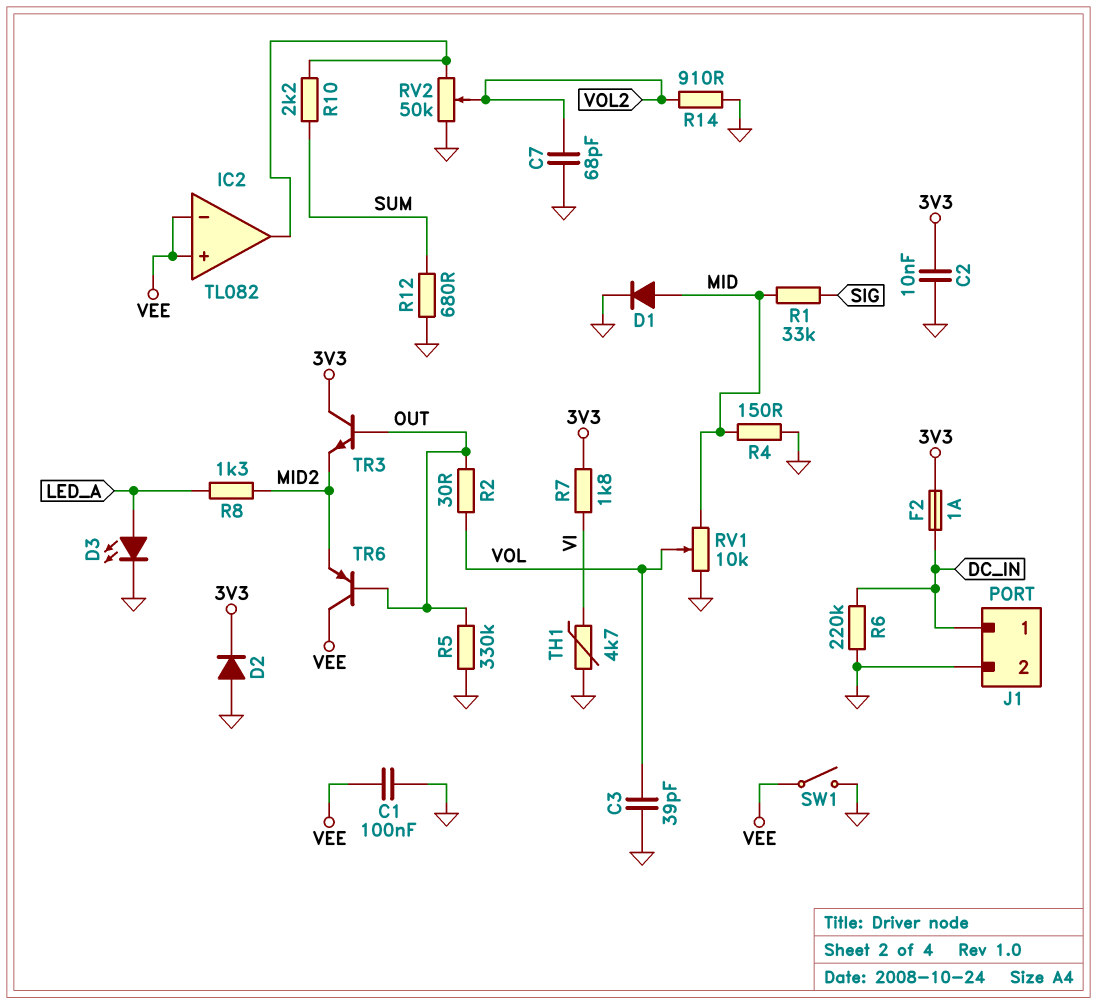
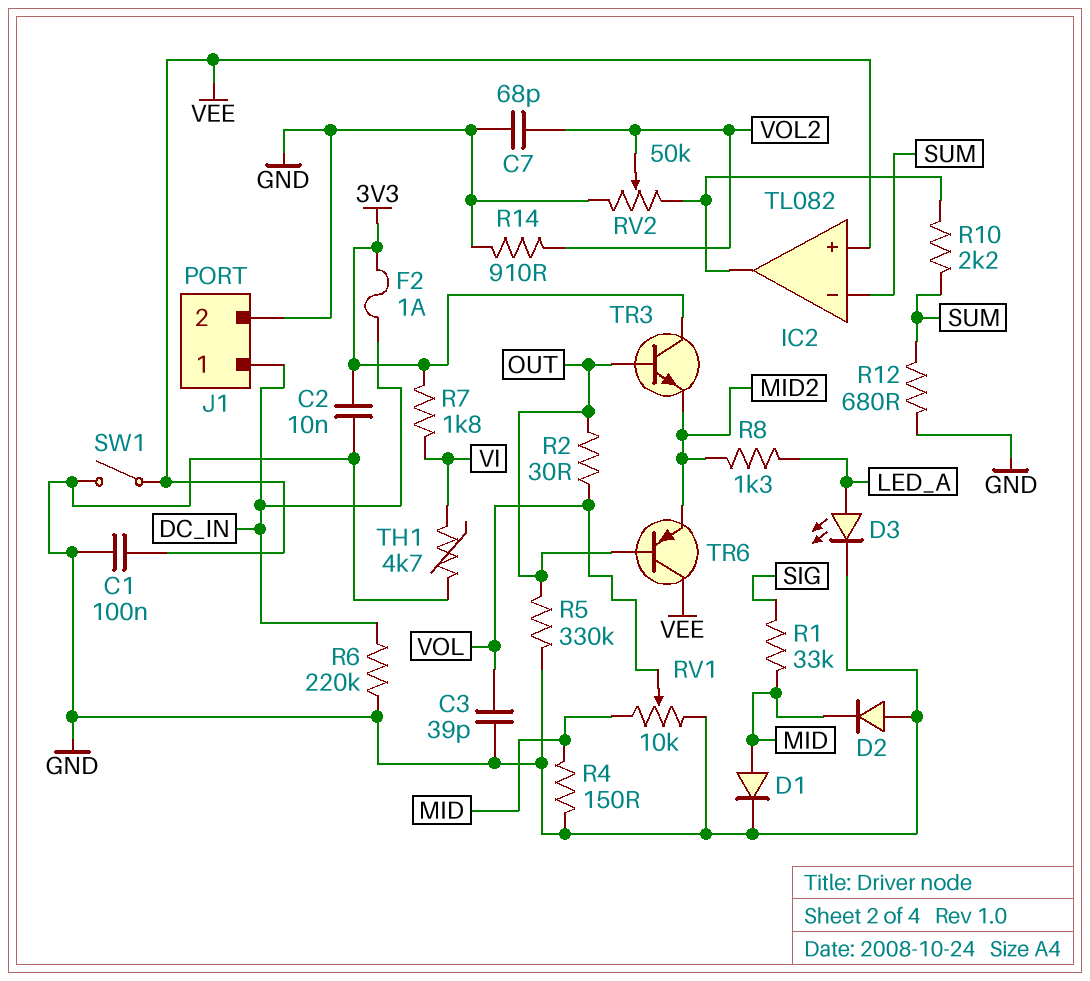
D2: diode (A GND, K 3V3) -> diode (A GND, K MID)
IC2 pin in-: VEE -> SUM

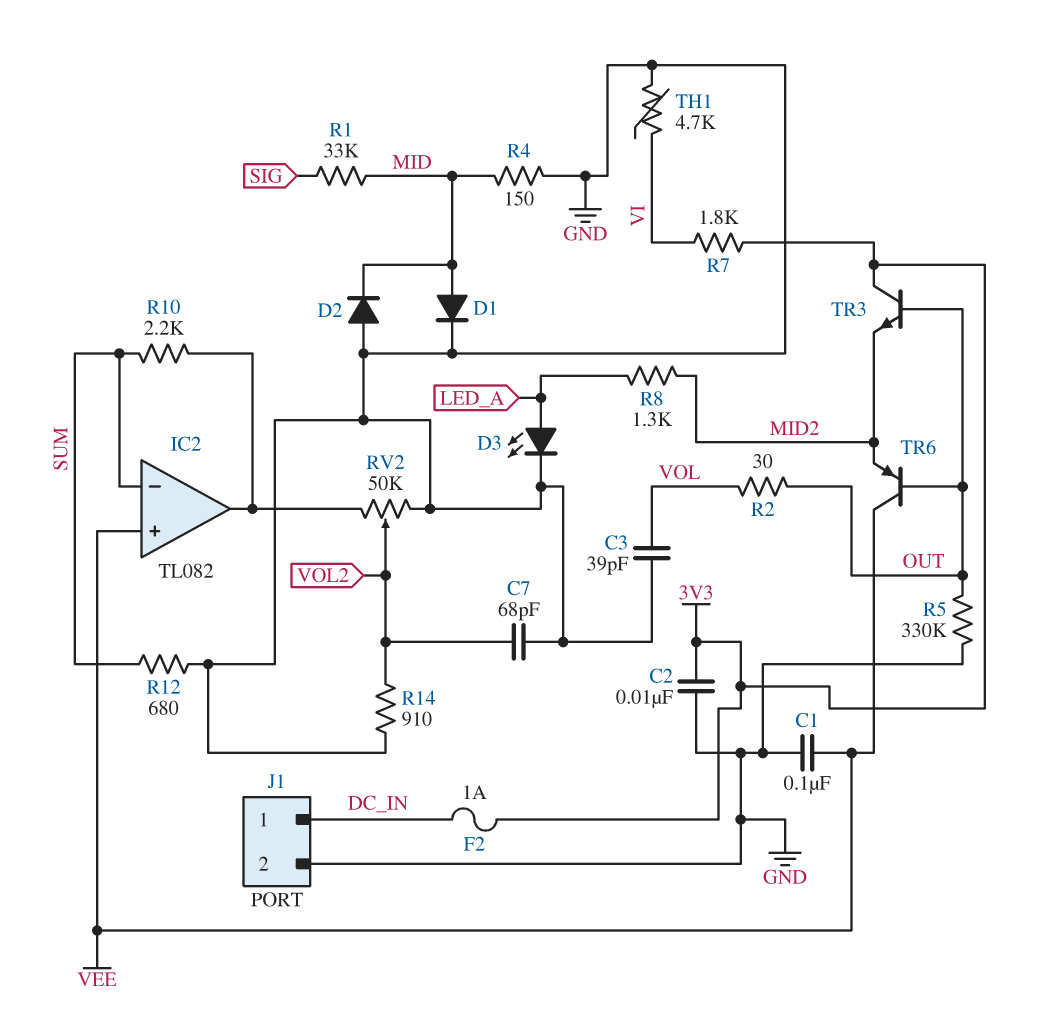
R6: 220k (DC_IN, GND) -> none
RV1: 10k (GND, MID, wiper VOL) -> none
SW1: switch (GND, VEE) -> none

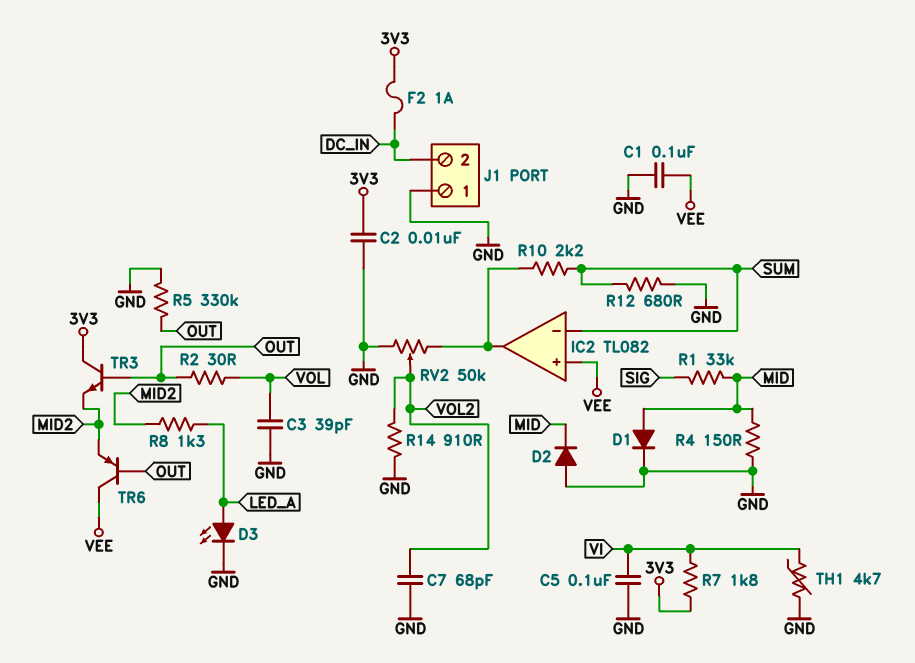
C5: none -> 100nF (GND, VI)
J1 pin 1: DC_IN -> GND
J1 pin 2: GND -> DC_IN

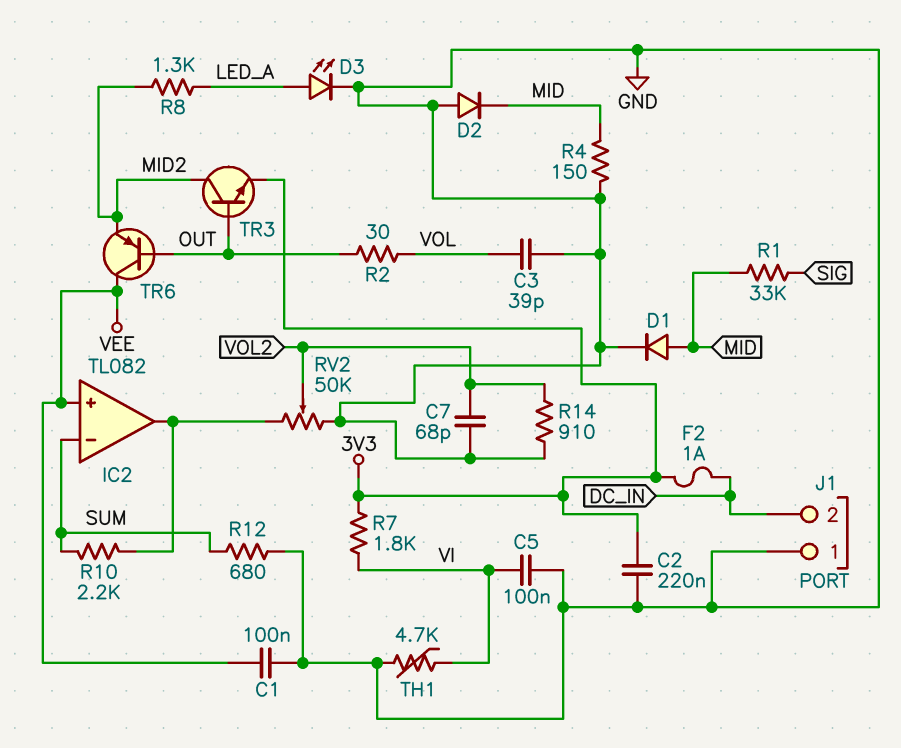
C2: 10nF (3V3, GND) -> 220nF (3V3, GND)
R5: 330k (GND, OUT) -> none
TR3: NPN (B OUT, C 3V3, E MID2) -> NPN (B OUT, C MID2, E 3V3)

